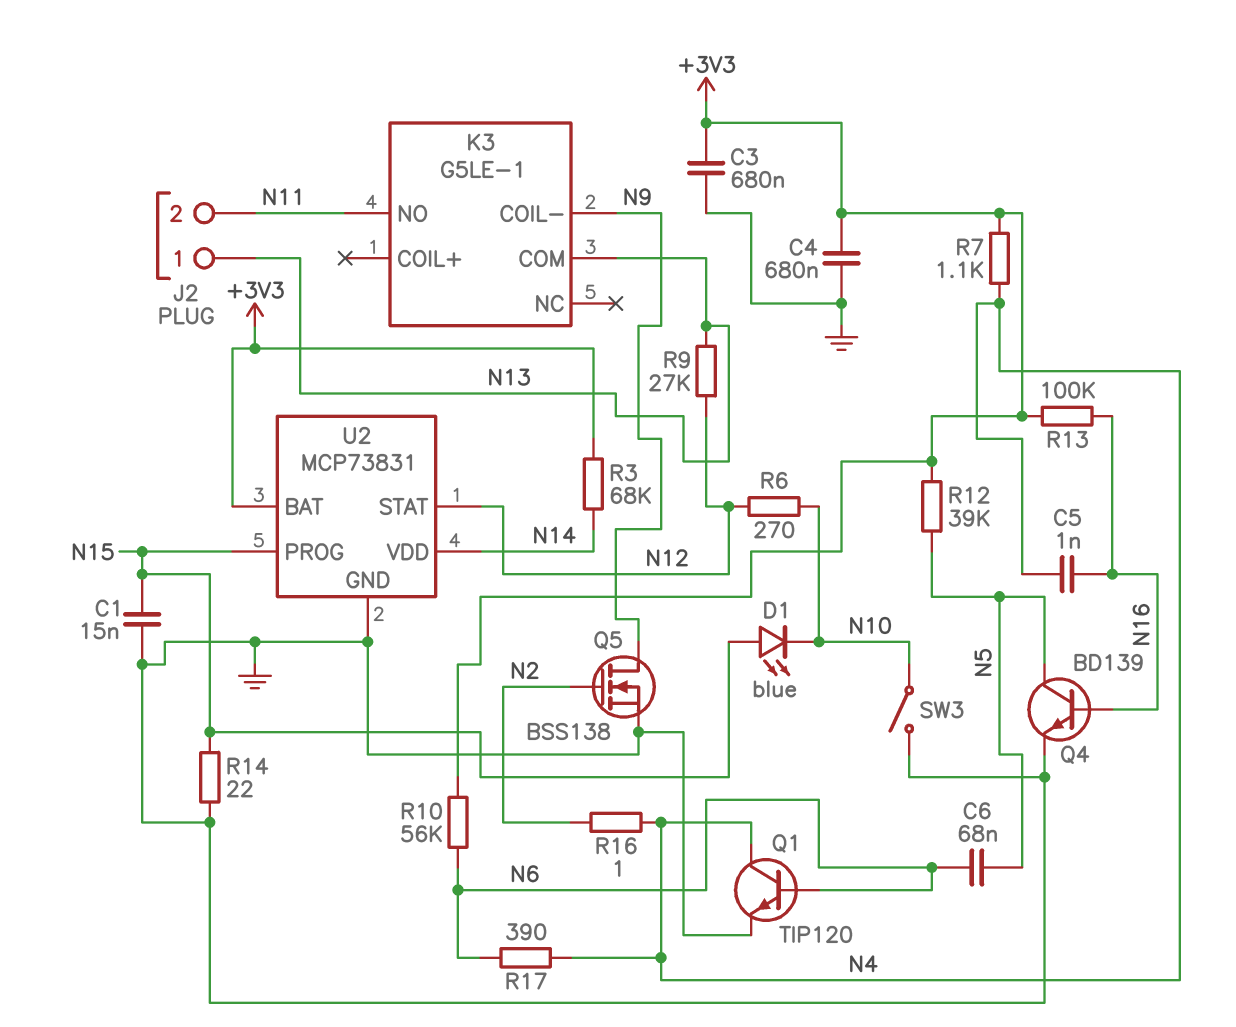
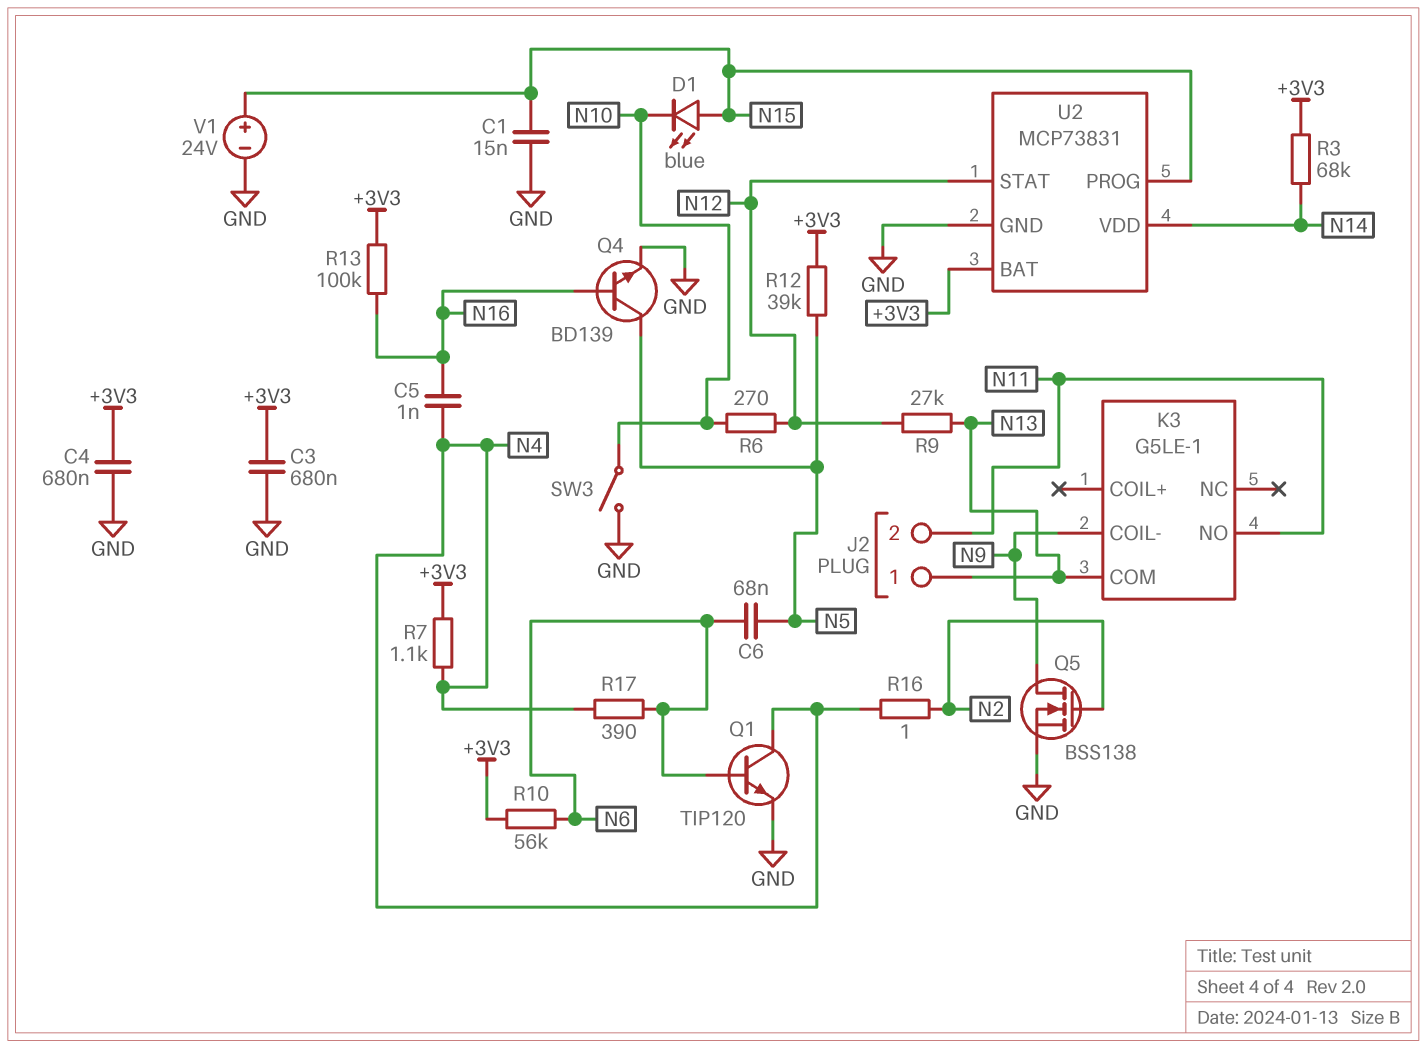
R14: 22 (GND, N15) -> none
V1: none -> 24V (plus N15, minus GND)

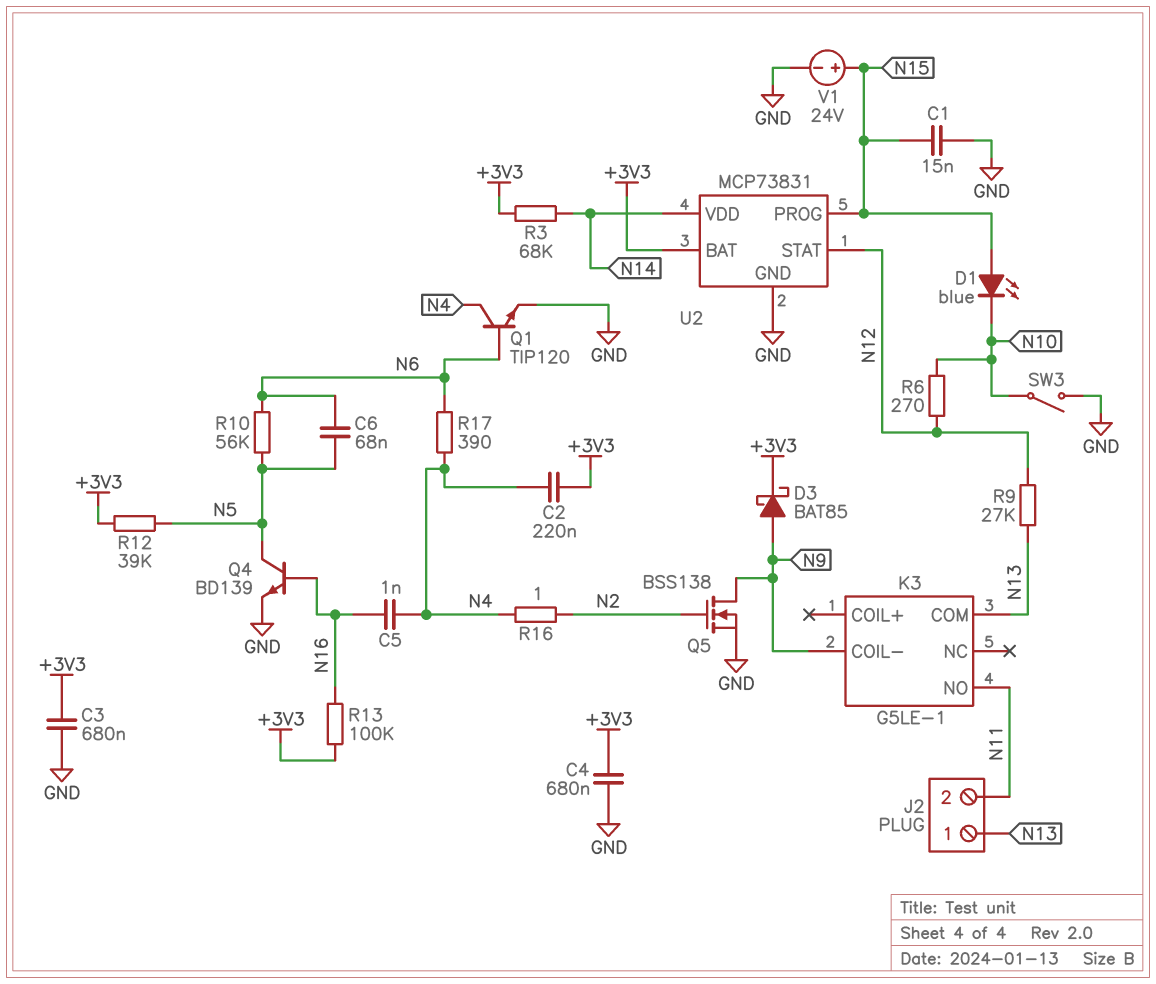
C2: none -> 220nF (+3V3, N4)
D3: none -> schottky BAT85 (A N9, K +3V3)
R7: 1.1k (+3V3, N4) -> none
R10: 56k (+3V3, N6) -> 56k (N5, N6)

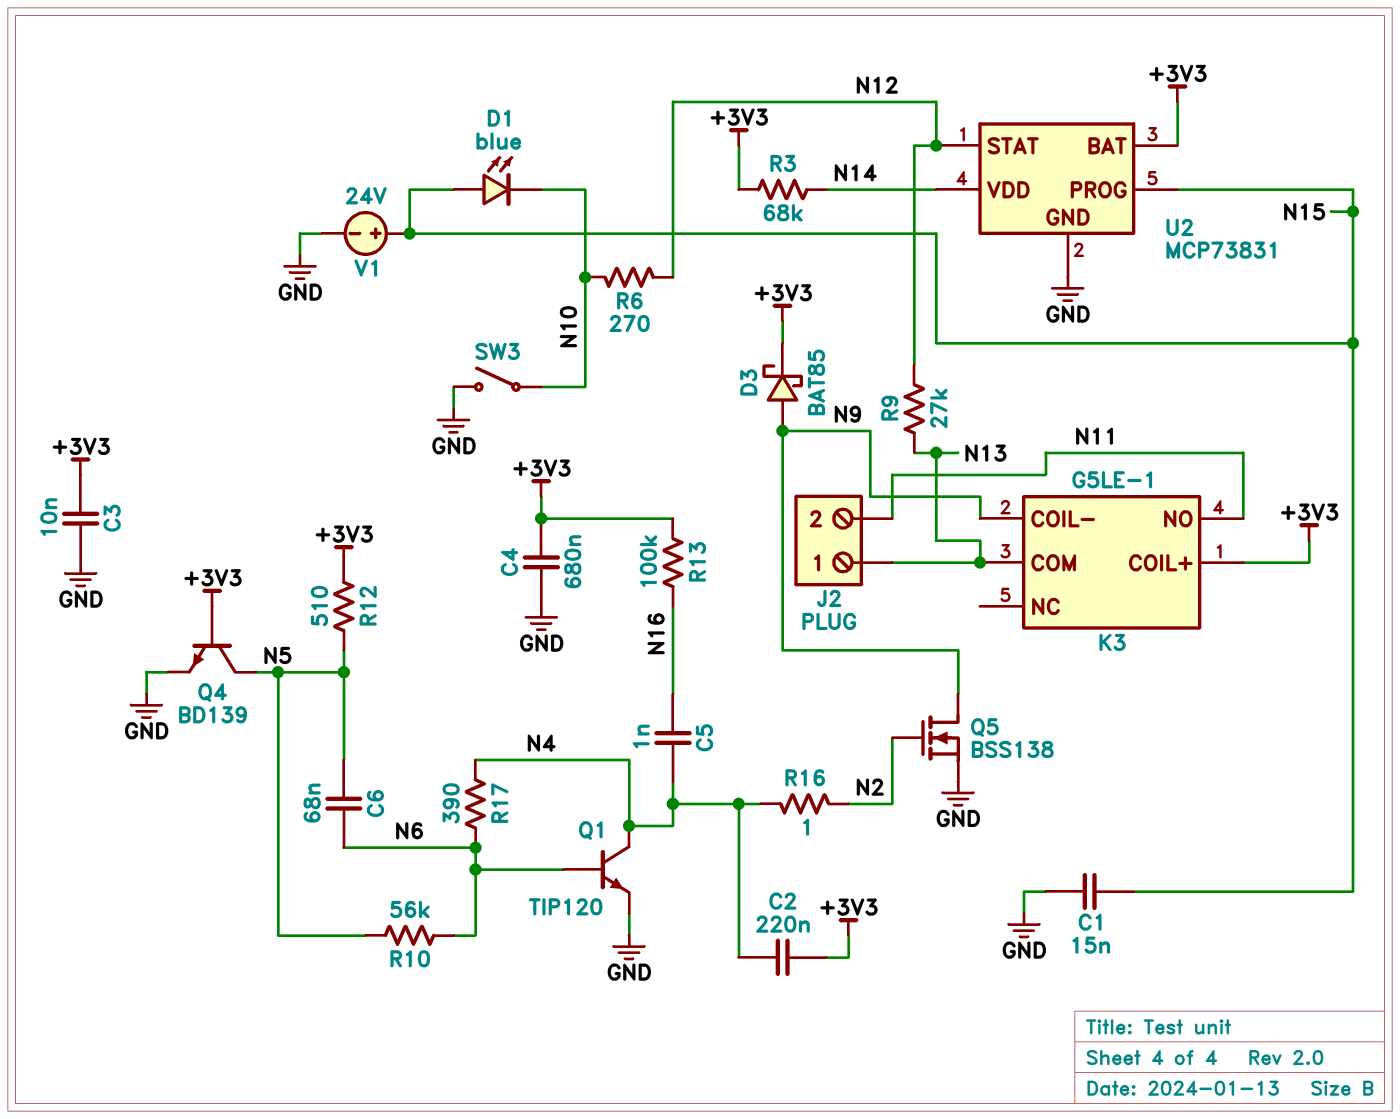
C3: 680nF (+3V3, GND) -> 10nF (+3V3, GND)
K3 pin COIL+: none -> +3V3
Q4: NPN BD139 (B N16, C N5, E GND) -> NPN BD139 (B +3V3, C N5, E GND)
R12: 39k (+3V3, N5) -> 510 (+3V3, N5)

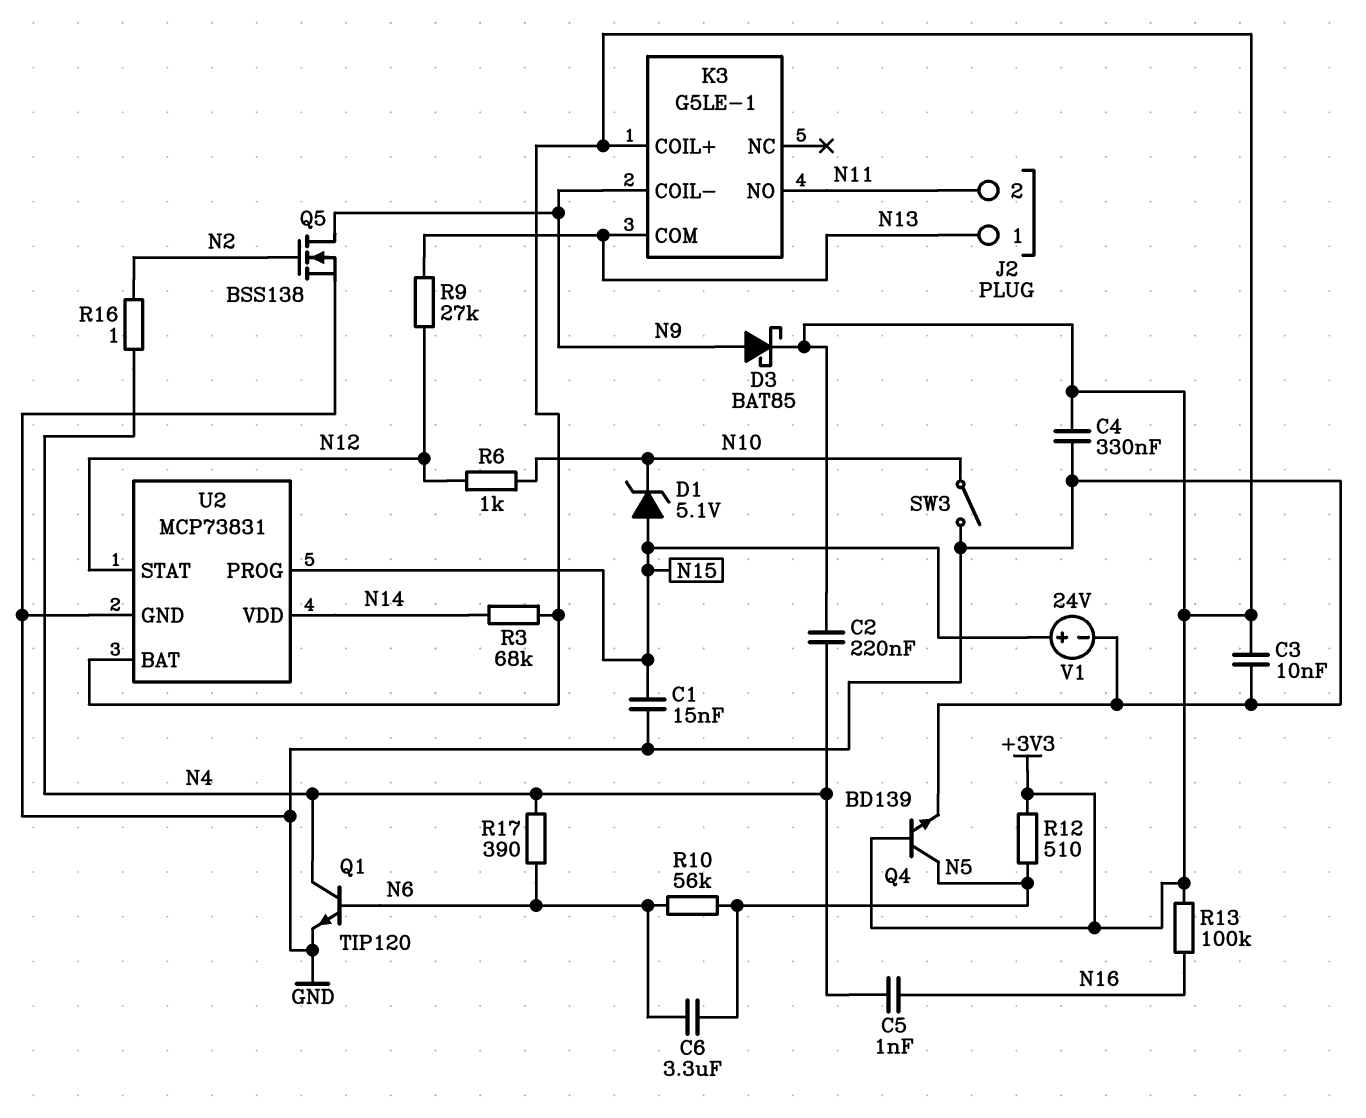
C4: 680nF (+3V3, GND) -> 330nF (+3V3, GND)
C6: 68nF (N5, N6) -> 3.3uF (N5, N6)
D1: LED blue (A N15, K N10) -> zener 5.1V (A N15, K N10)
R6: 270 (N10, N12) -> 1k (N10, N12)

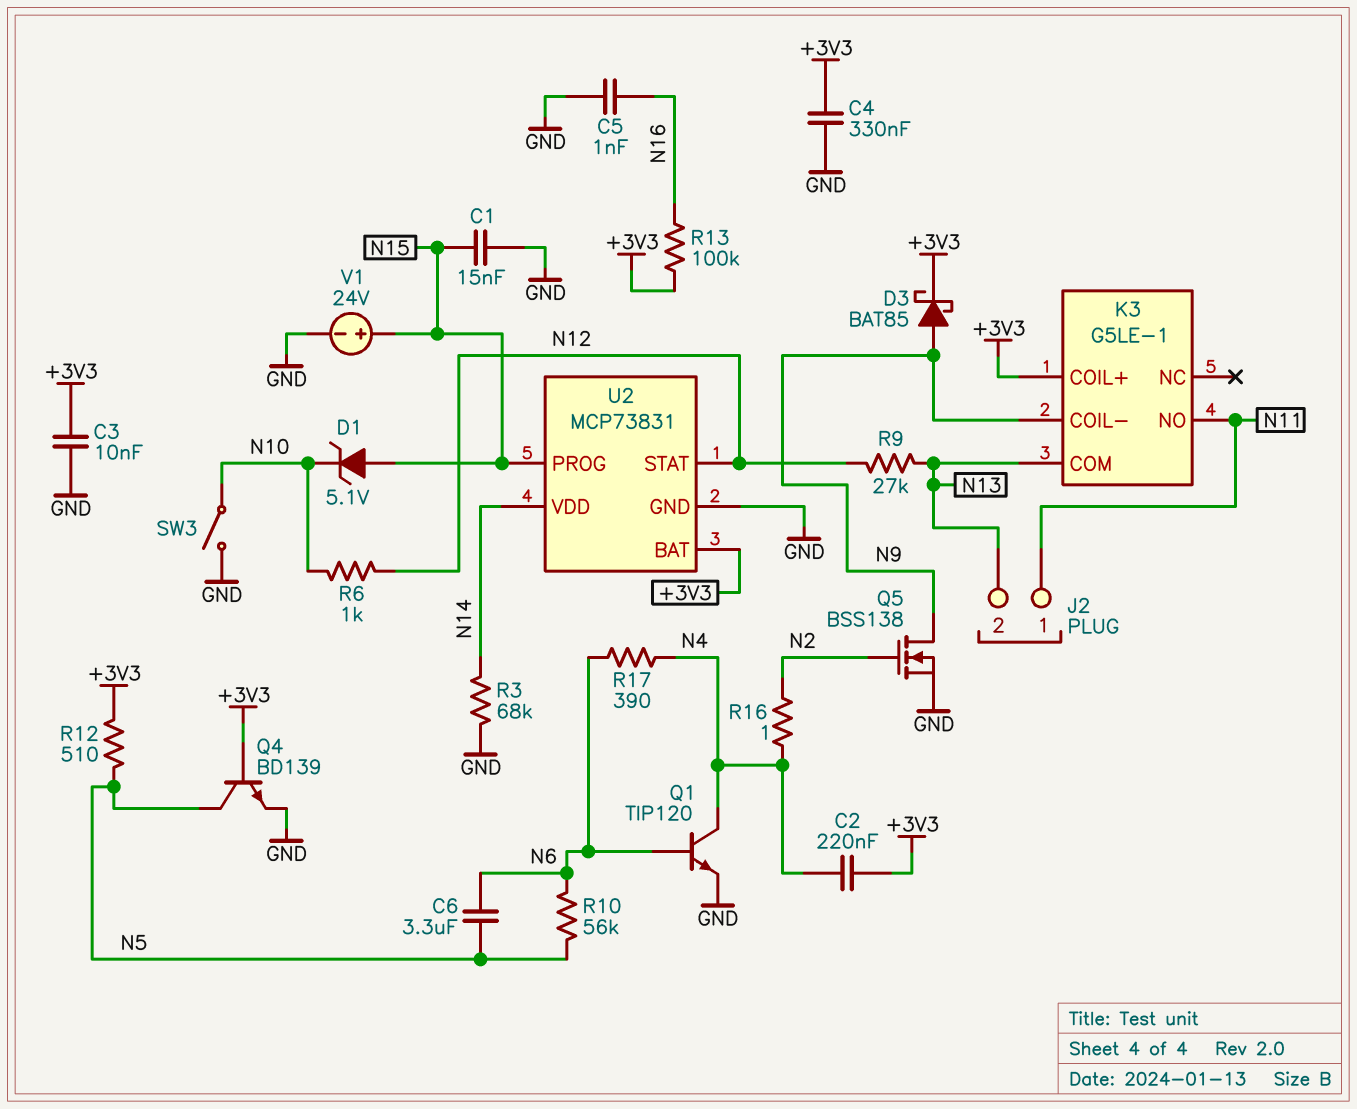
C5: 1nF (N4, N16) -> 1nF (GND, N16)
J2 pin 1: N13 -> N11
J2 pin 2: N11 -> N13
R3: 68k (+3V3, N14) -> 68k (GND, N14)

